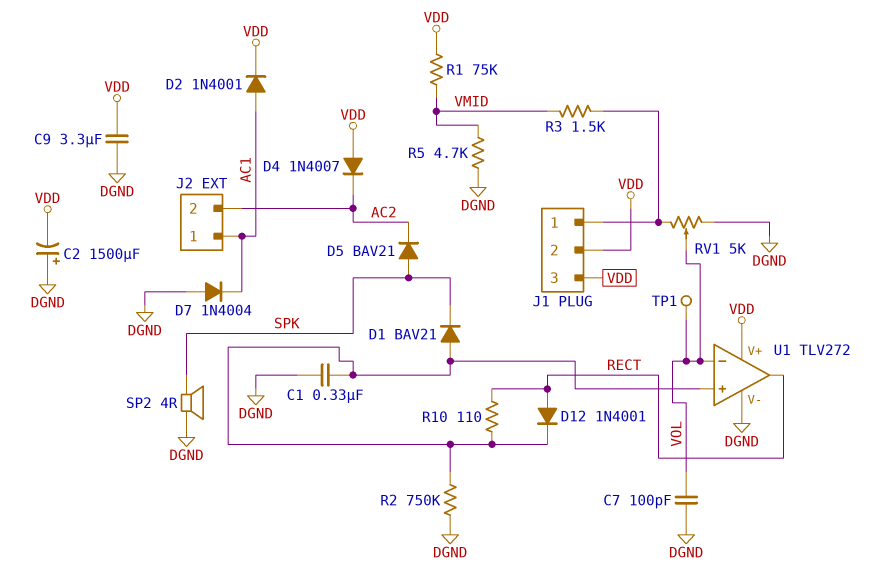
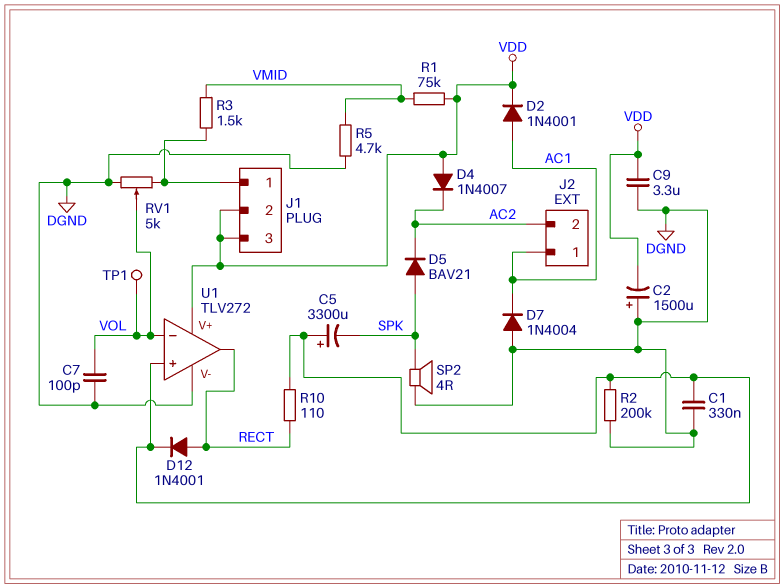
C5: none -> 3300uF (plus U1/in+, minus SPK)
D1: diode BAV21 (A U1/in+, K SPK) -> none
R2: 750k (DGND, U1/in+) -> 200k (DGND, U1/in+)

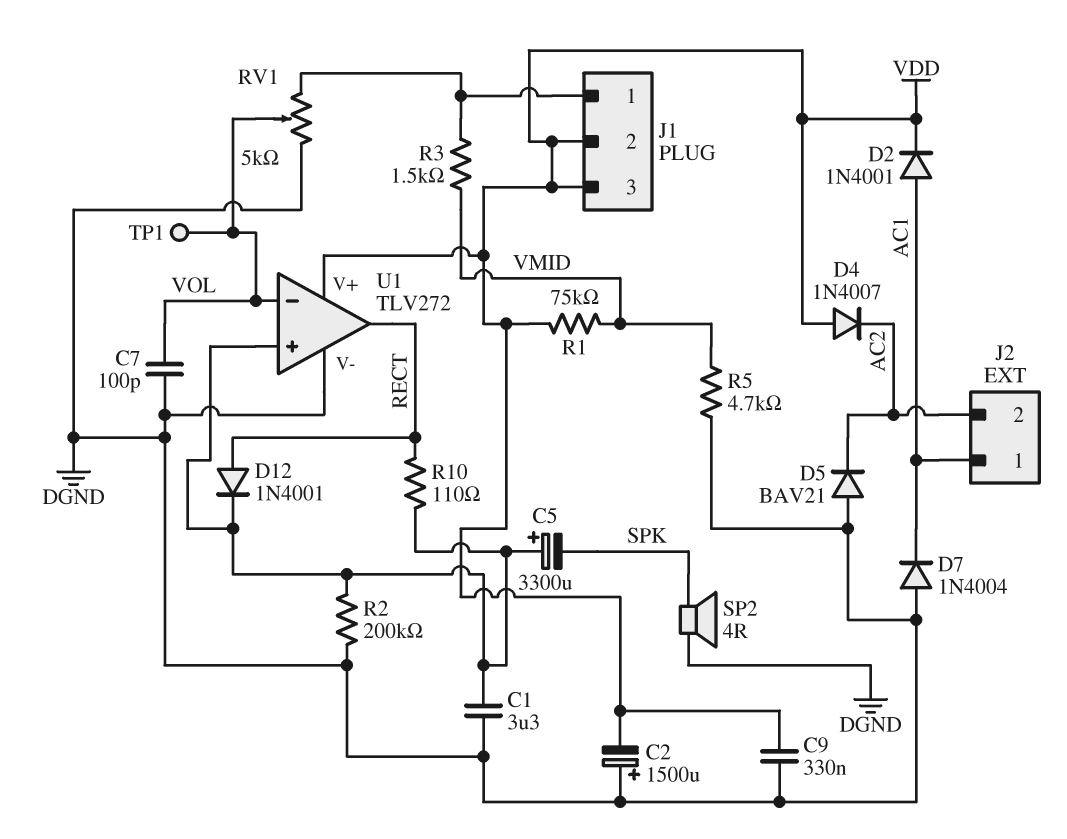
C1: 330nF (DGND, U1/in+) -> 3.3uF (DGND, U1/in+)
C9: 3.3uF (DGND, VDD) -> 330nF (DGND, VDD)
D5: diode BAV21 (A SPK, K AC2) -> diode BAV21 (A DGND, K AC2)

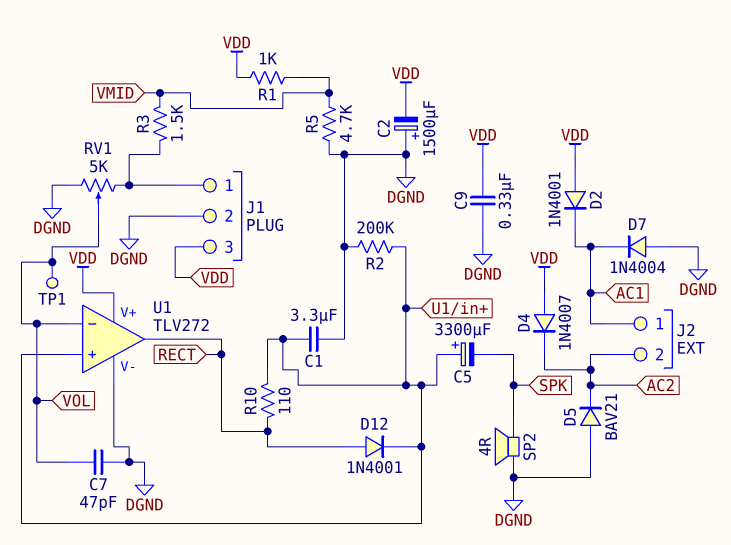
C7: 100pF (DGND, VOL) -> 47pF (DGND, VOL)
D2: diode 1N4001 (A AC1, K VDD) -> diode 1N4001 (A VDD, K AC1)
J1 pin 2: VDD -> DGND
R1: 75k (VDD, VMID) -> 1k (VDD, VMID)

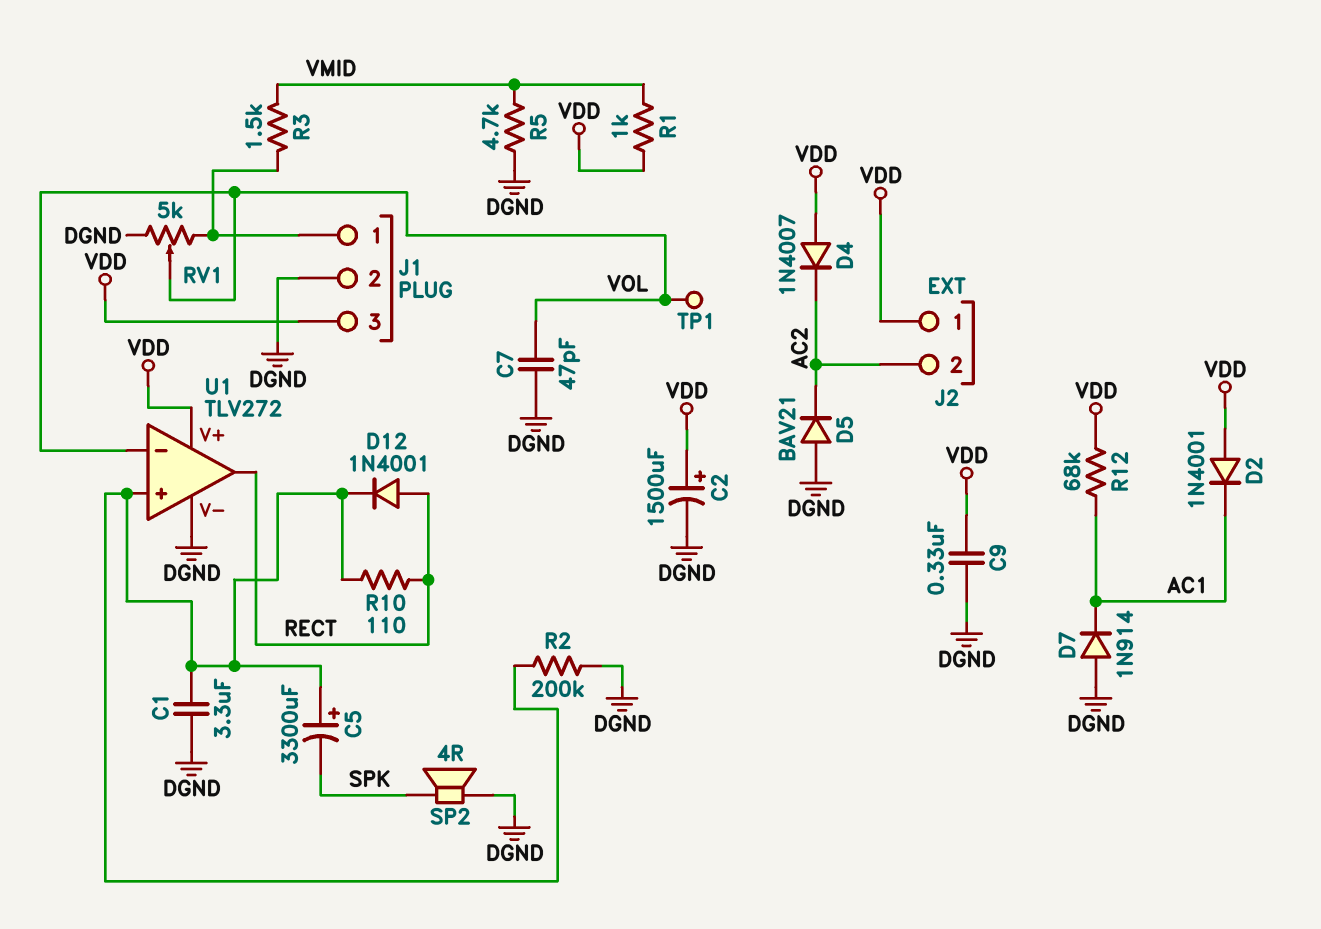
C2: 1500uF (plus DGND, minus VDD) -> 1500uF (plus VDD, minus DGND)
D7: diode 1N4004 (A DGND, K AC1) -> diode 1N914 (A DGND, K AC1)
J2 pin 1: AC1 -> VDD
R12: none -> 68k (AC1, VDD)

